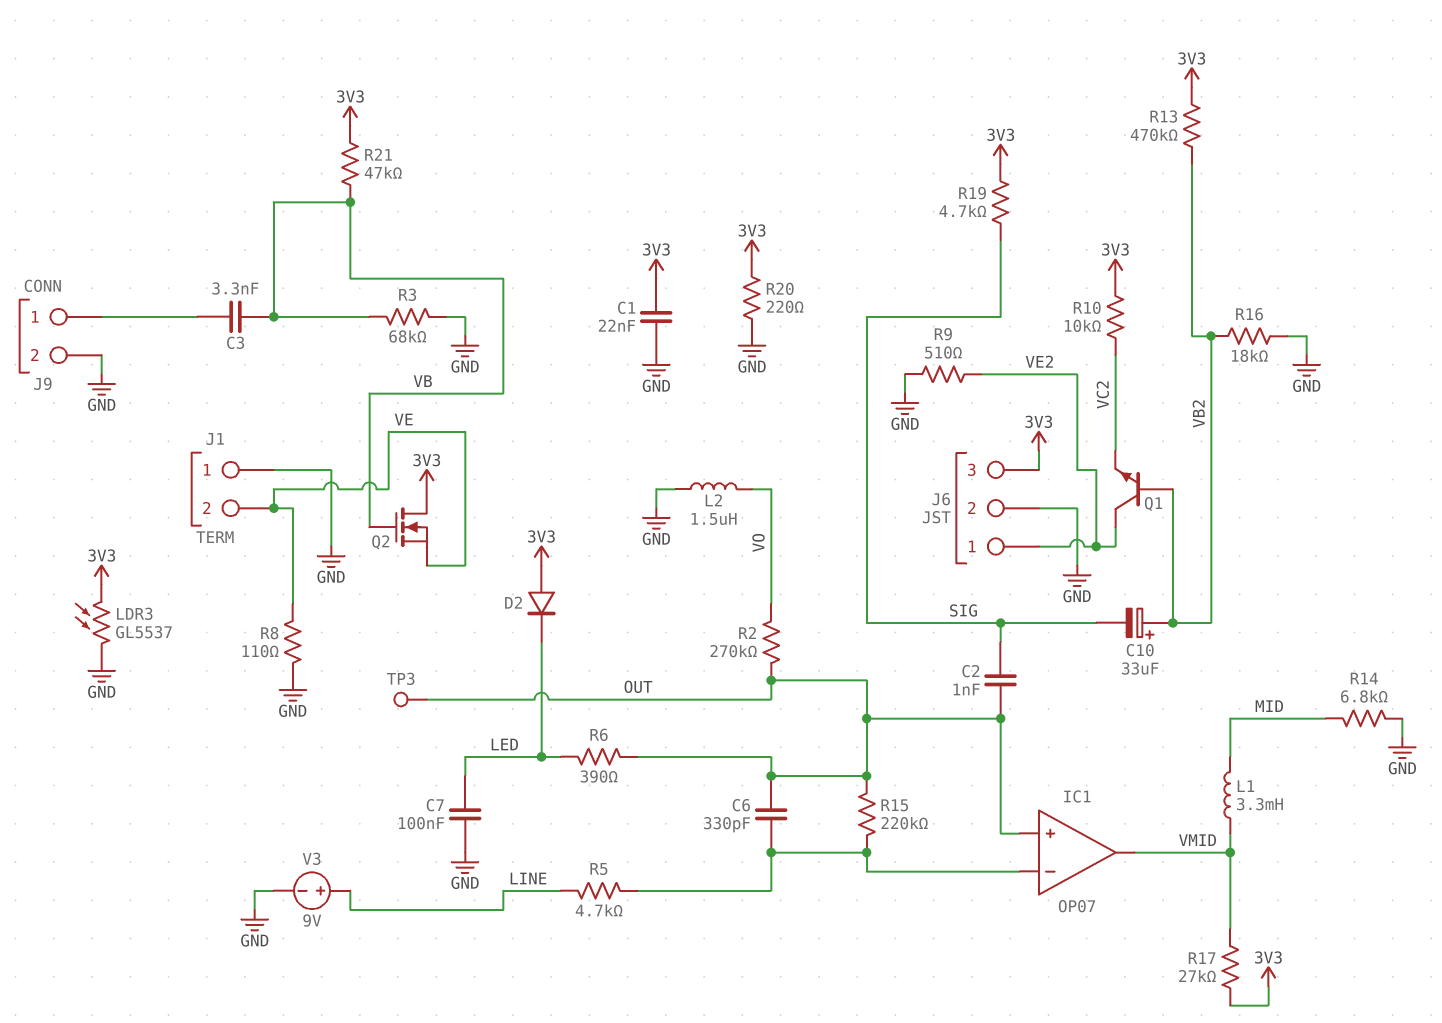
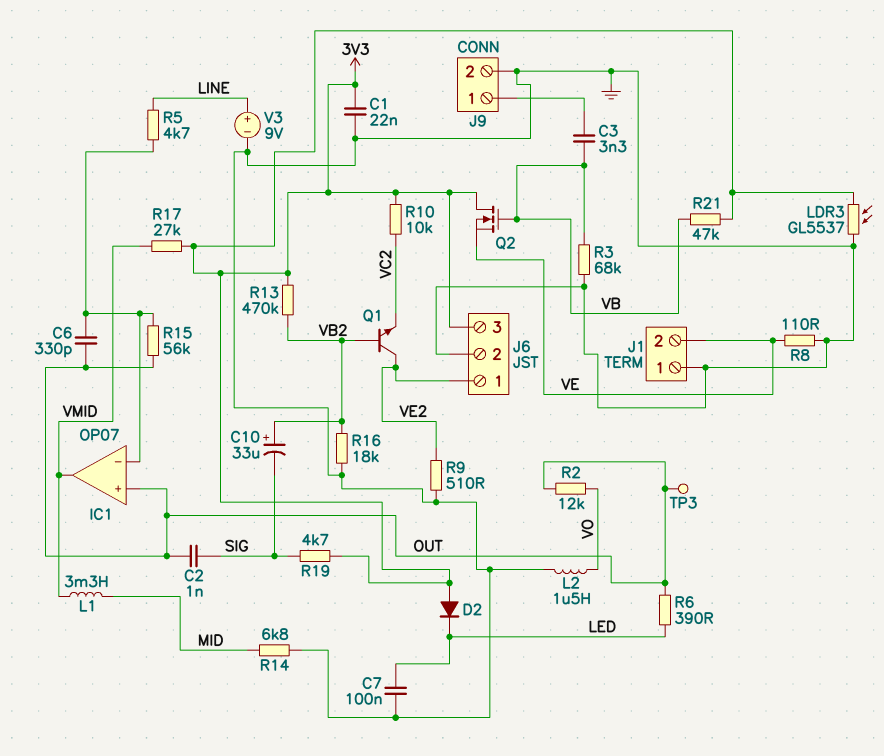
R2: 270k (OUT, VO) -> 12k (OUT, VO)
R15: 220k (IC1/in-, OUT) -> 56k (IC1/in-, OUT)
R20: 220 (3V3, GND) -> none

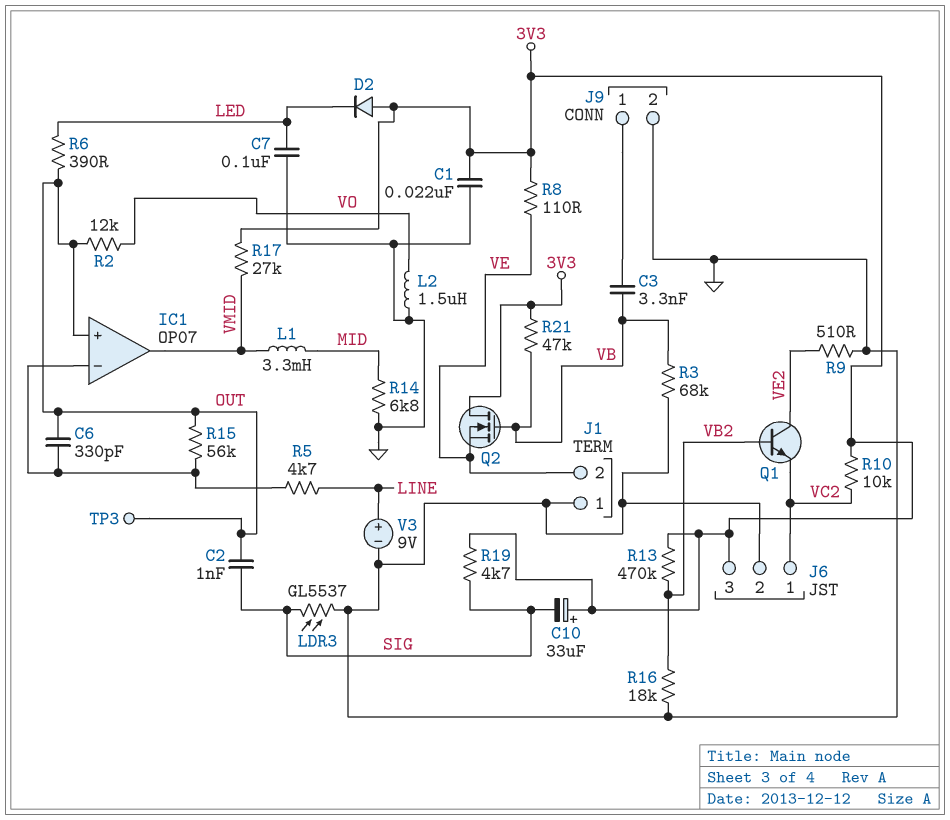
C10: 33uF (plus VB2, minus SIG) -> 33uF (plus 3V3, minus SIG)
J6 pin 1: VE2 -> VC2
LDR3: GL5537 (3V3, GND) -> GL5537 (GND, SIG)
R8: 110 (GND, VE) -> 110 (3V3, VE)

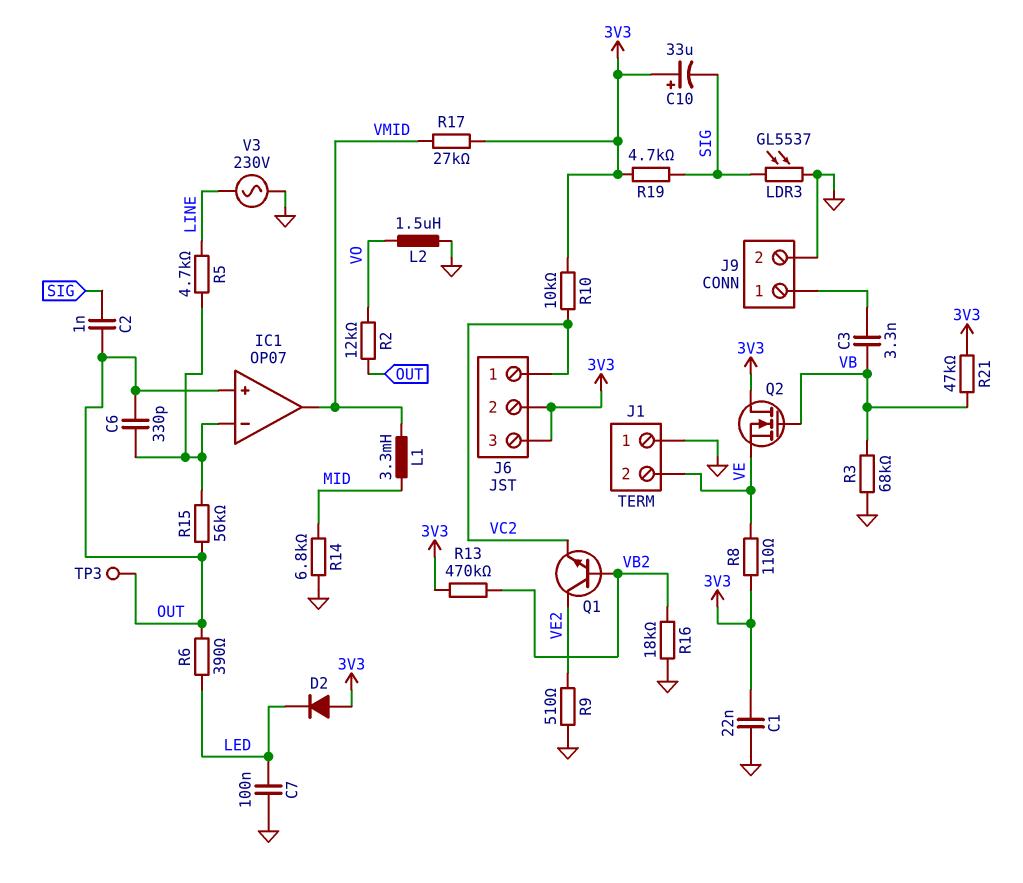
J6 pin 2: GND -> 3V3
V3: 9V (plus LINE, minus GND) -> AC 230V (GND, LINE)

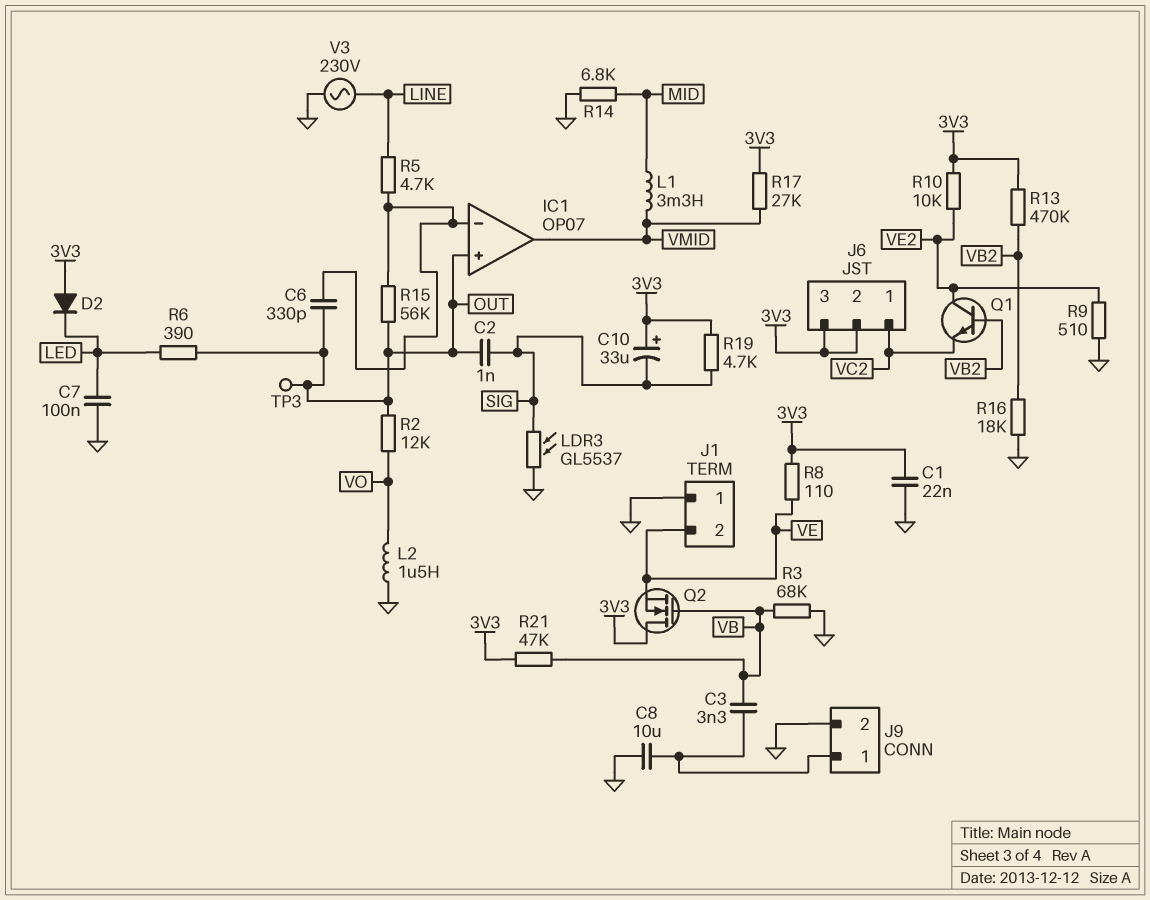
C8: none -> 10uF (GND, J9/1)
R10: 10k (3V3, VC2) -> 10k (3V3, VE2)

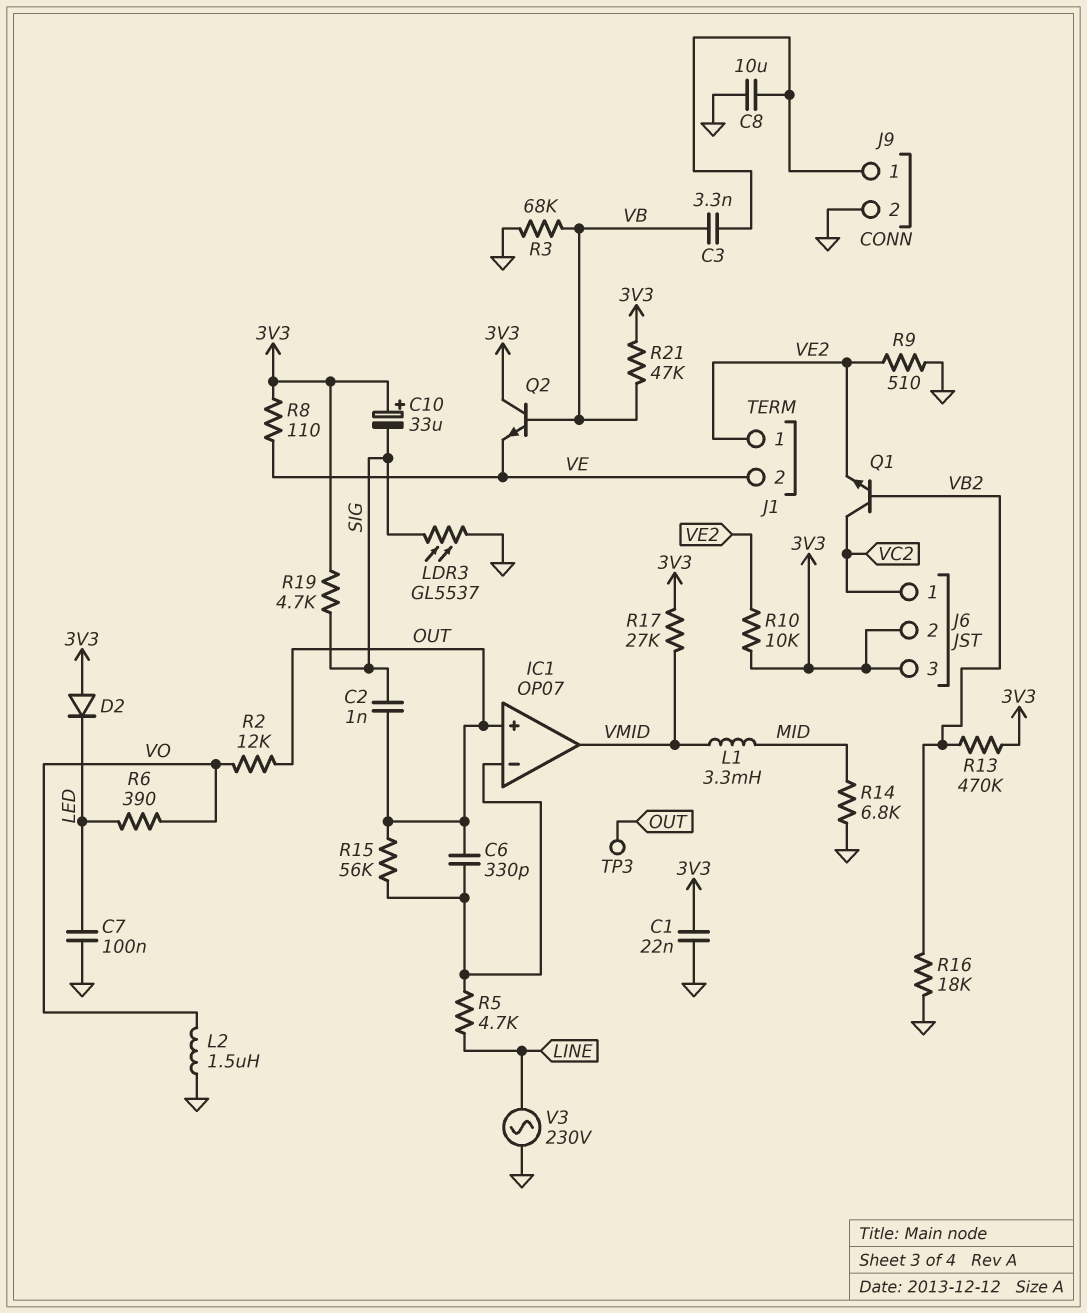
J1 pin 1: GND -> VE2
Q1: NPN (B VB2, C VE2, E VC2) -> NPN (B VB2, C VC2, E VE2)
Q2: NMOS (G VB, D 3V3, S VE) -> NPN (B VB, C 3V3, E VE)
R6: 390 (LED, OUT) -> 390 (LED, VO)

